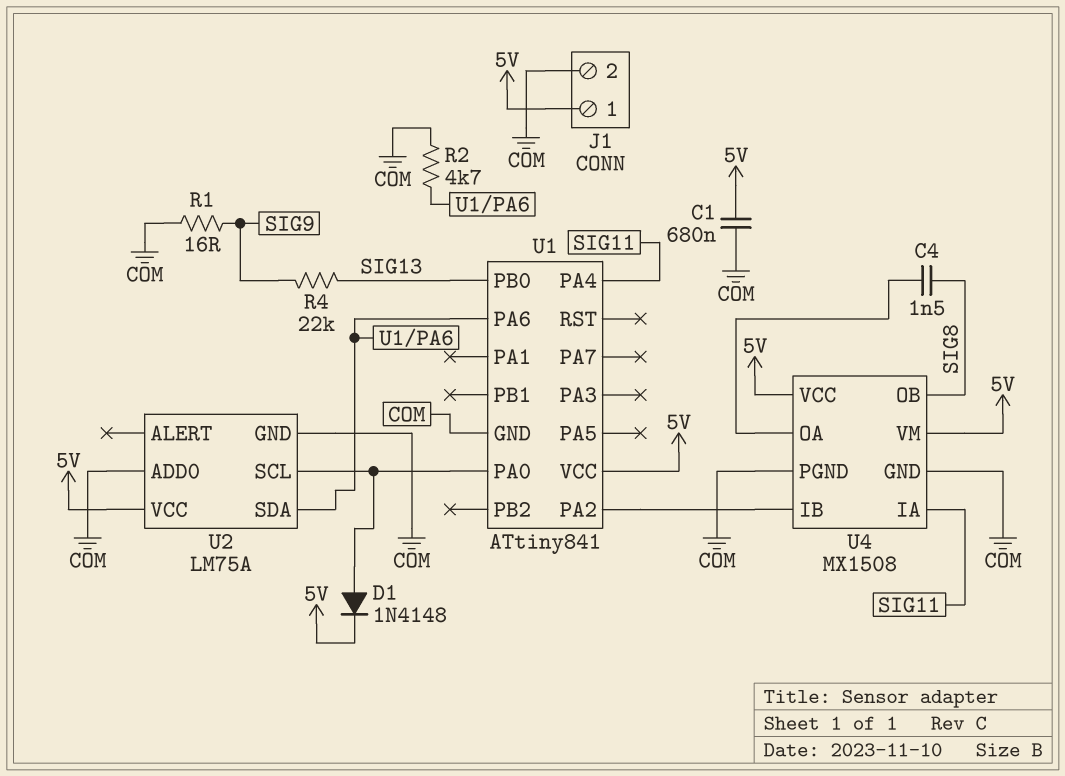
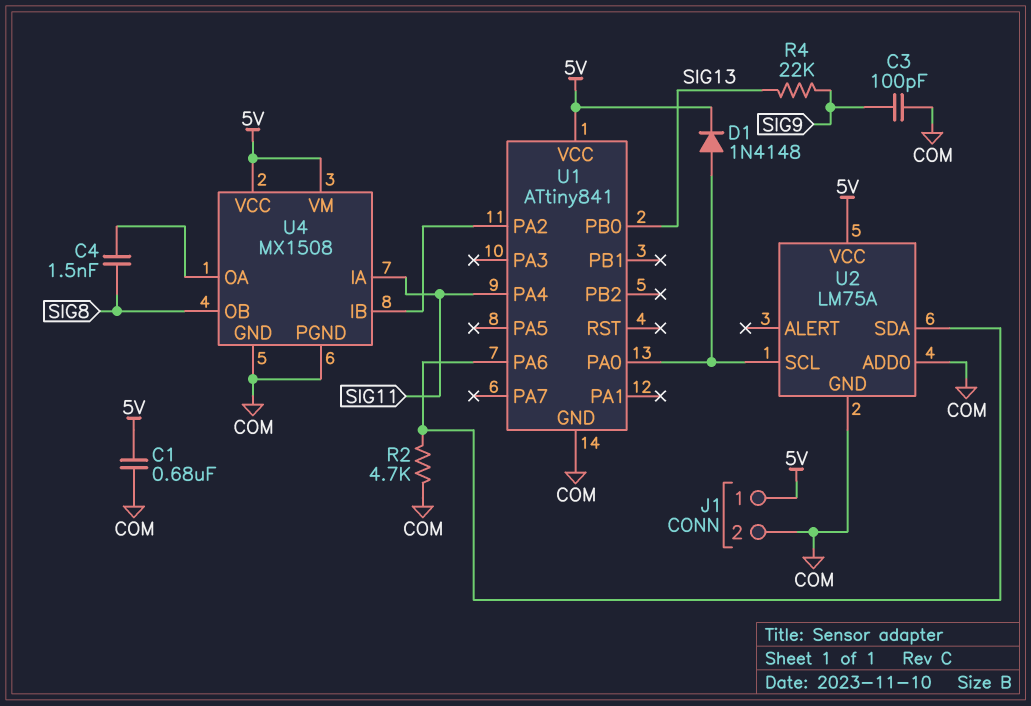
C3: none -> 100pF (COM, SIG9)
R1: 16 (COM, SIG9) -> none

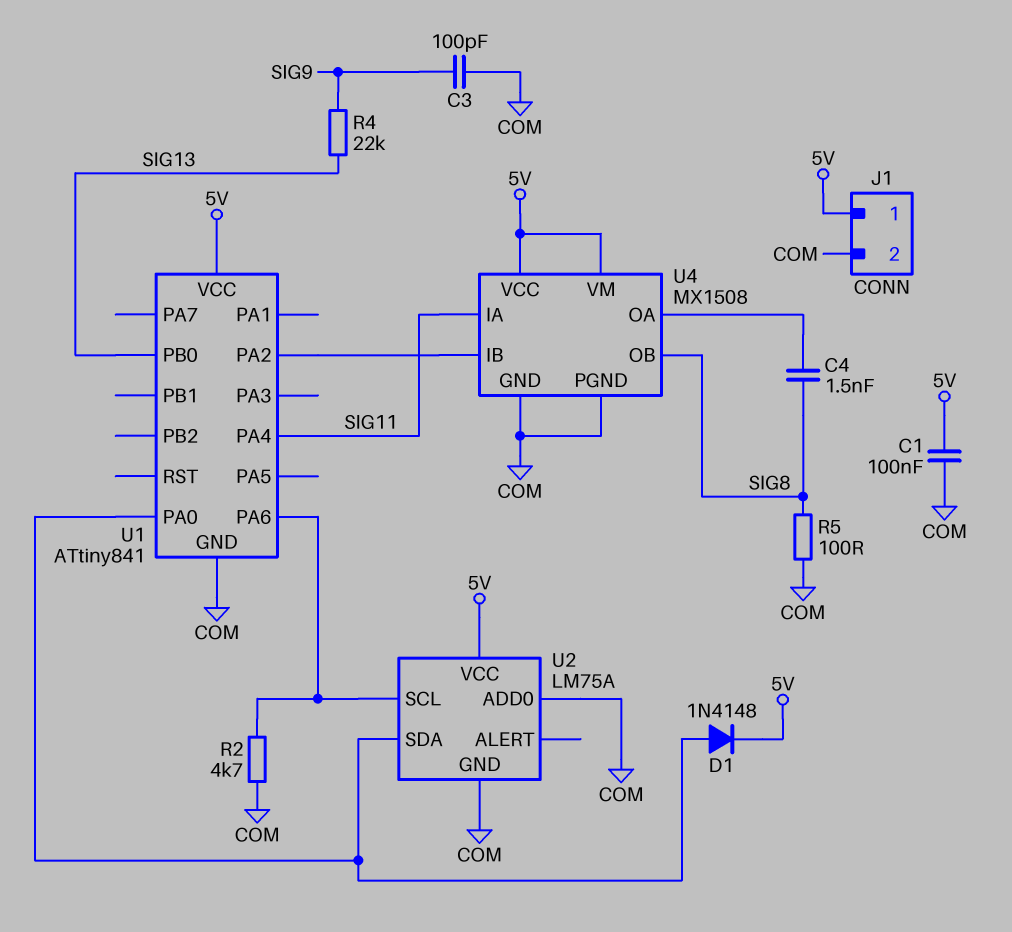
C1: 680nF (5V, COM) -> 100nF (5V, COM)
R5: none -> 100 (COM, SIG8)
U2 pin SCL: U1/PA0 -> U1/PA6
U2 pin SDA: U1/PA6 -> U1/PA0

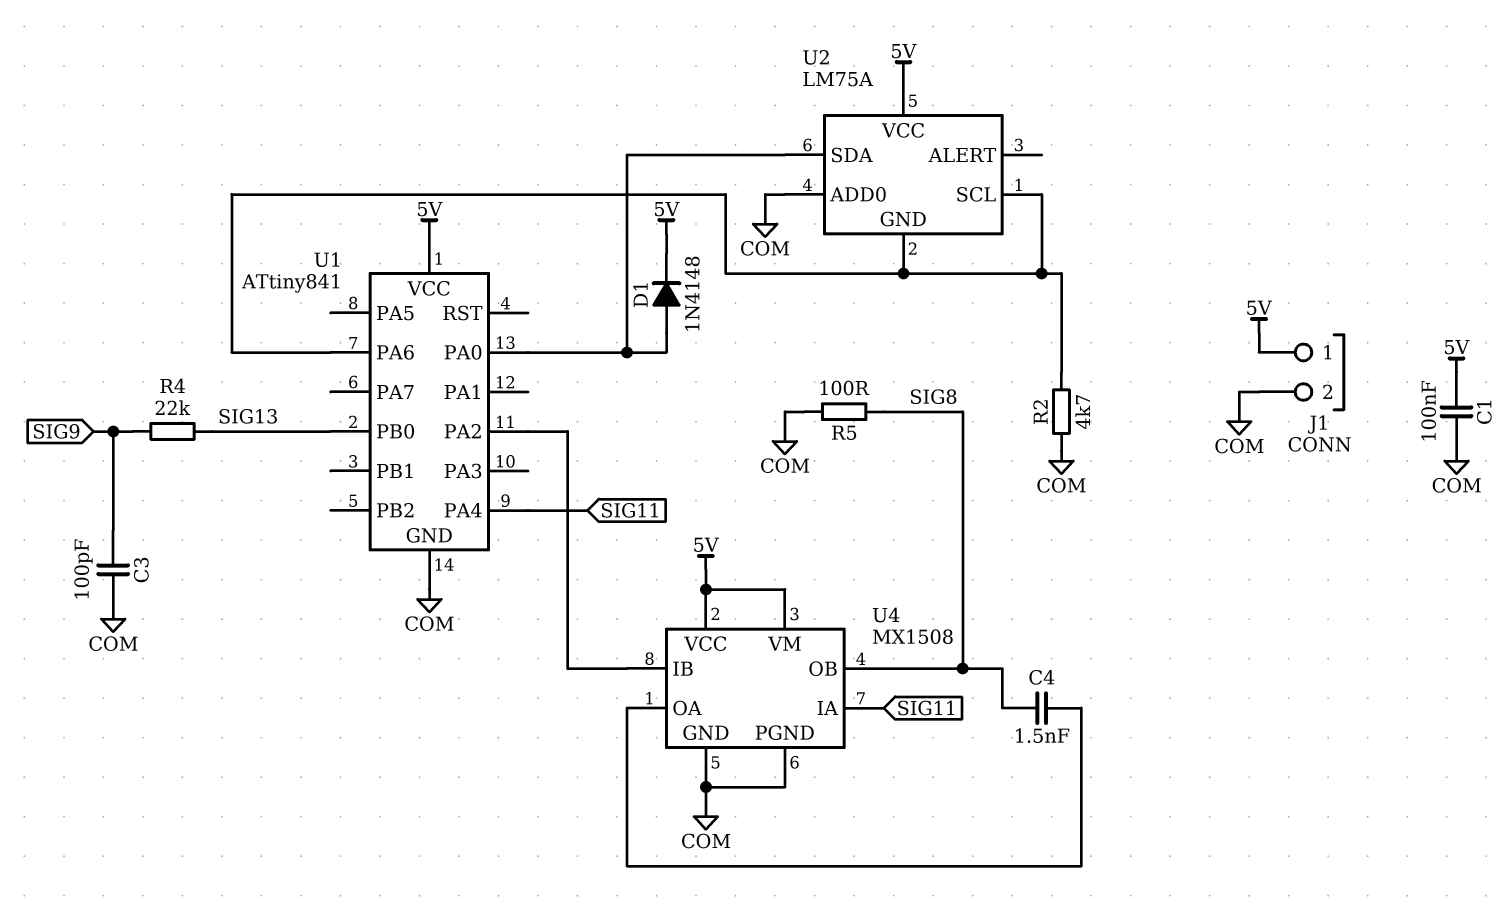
U2 pin GND: COM -> U1/PA6

